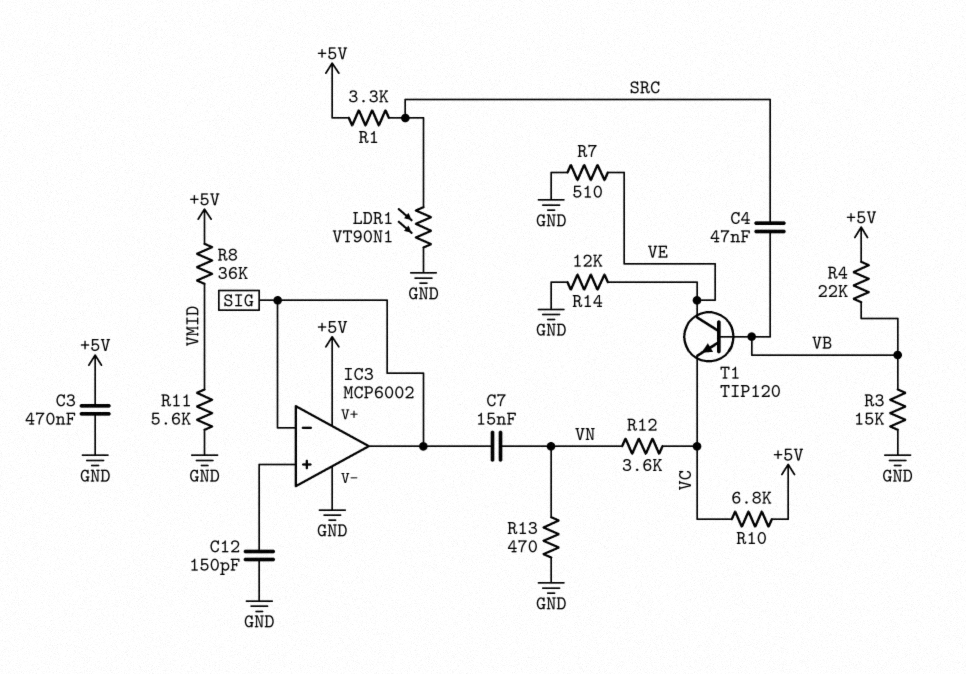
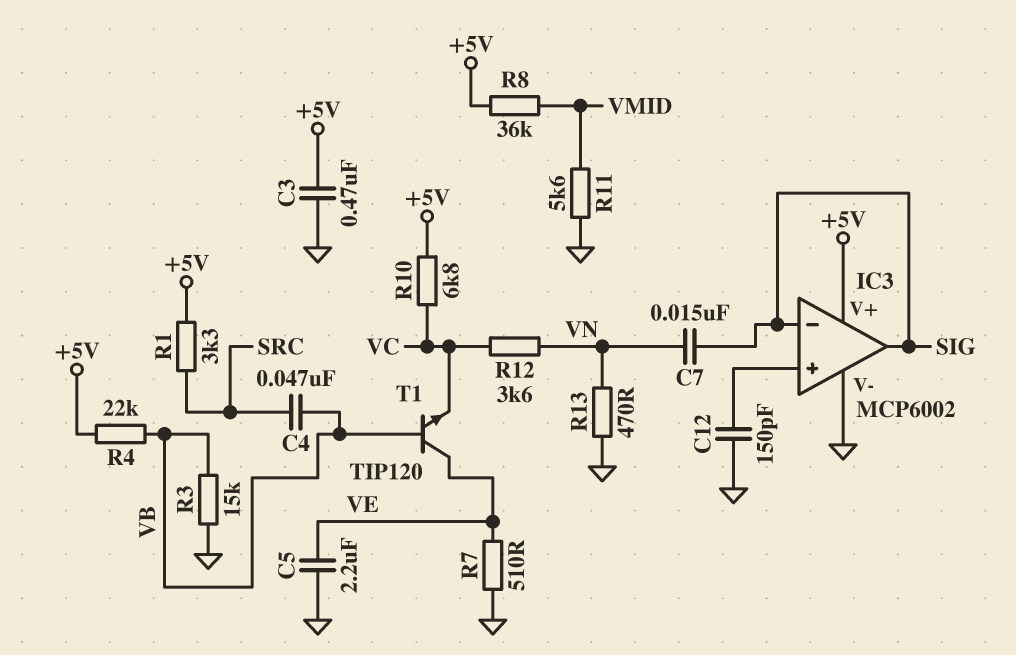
C5: none -> 2.2uF (GND, VE)
LDR1: VT90N1 (GND, SRC) -> none
R14: 12k (GND, VE) -> none

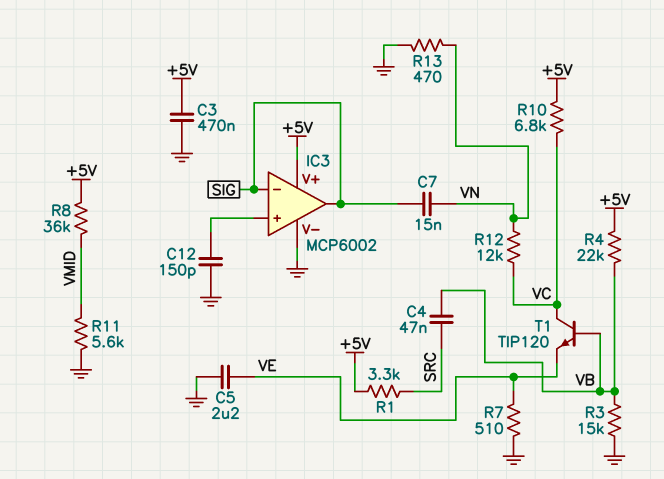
R12: 3.6k (VC, VN) -> 12k (VC, VN)
T1: NPN TIP120 (B VB, C VE, E VC) -> NPN TIP120 (B VB, C VC, E VE)

